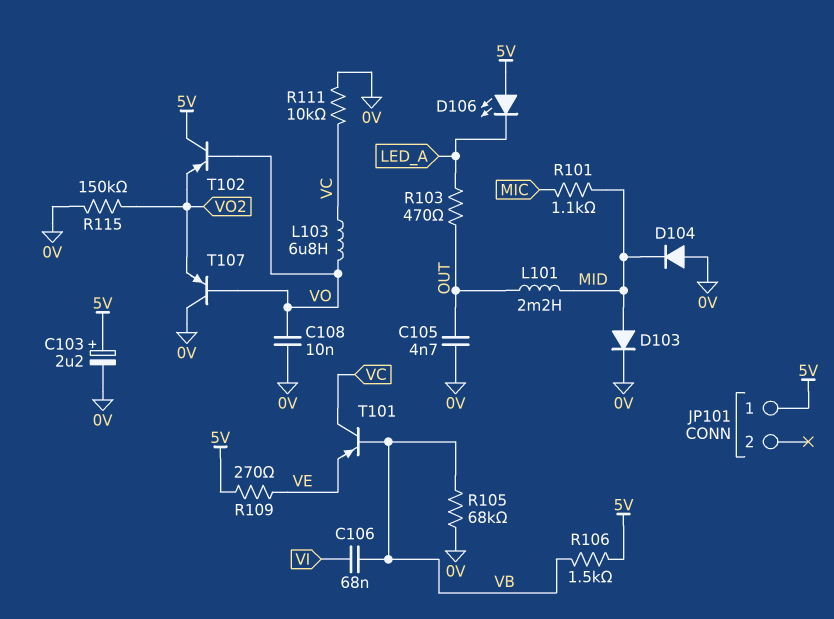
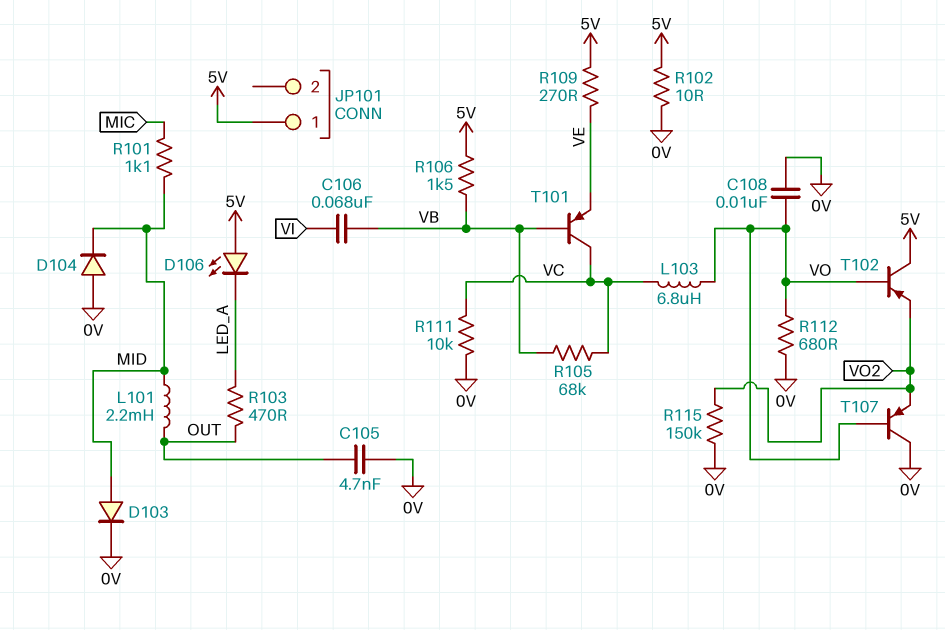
C103: 2.2uF (plus 5V, minus 0V) -> none
R102: none -> 10 (0V, 5V)
R105: 68k (0V, VB) -> 68k (VB, VC)
R112: none -> 680 (0V, VO)

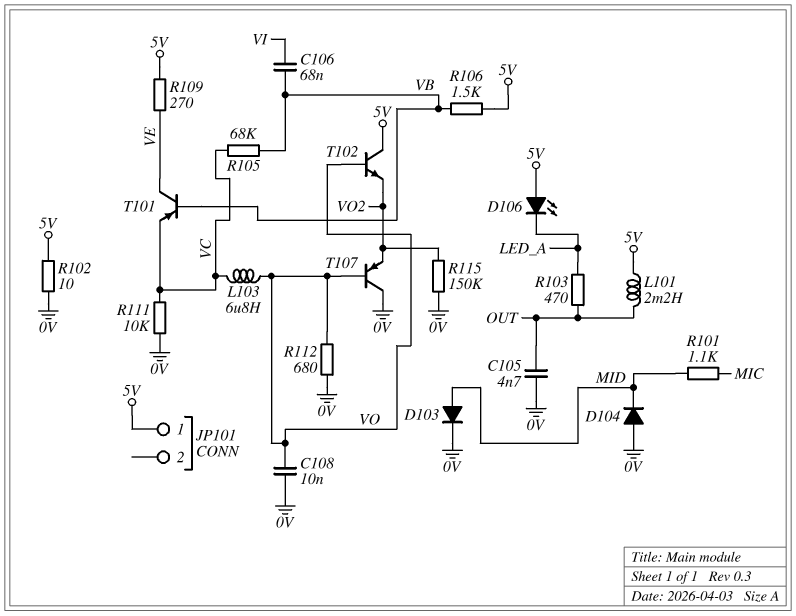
L101: 2.2mH (MID, OUT) -> 2.2mH (5V, OUT)
T101: PNP (B VB, C VC, E VE) -> PNP (B VB, C VE, E VC)
T102: PNP (B VO, C 5V, E VO2) -> NPN (B VO, C 5V, E VO2)

